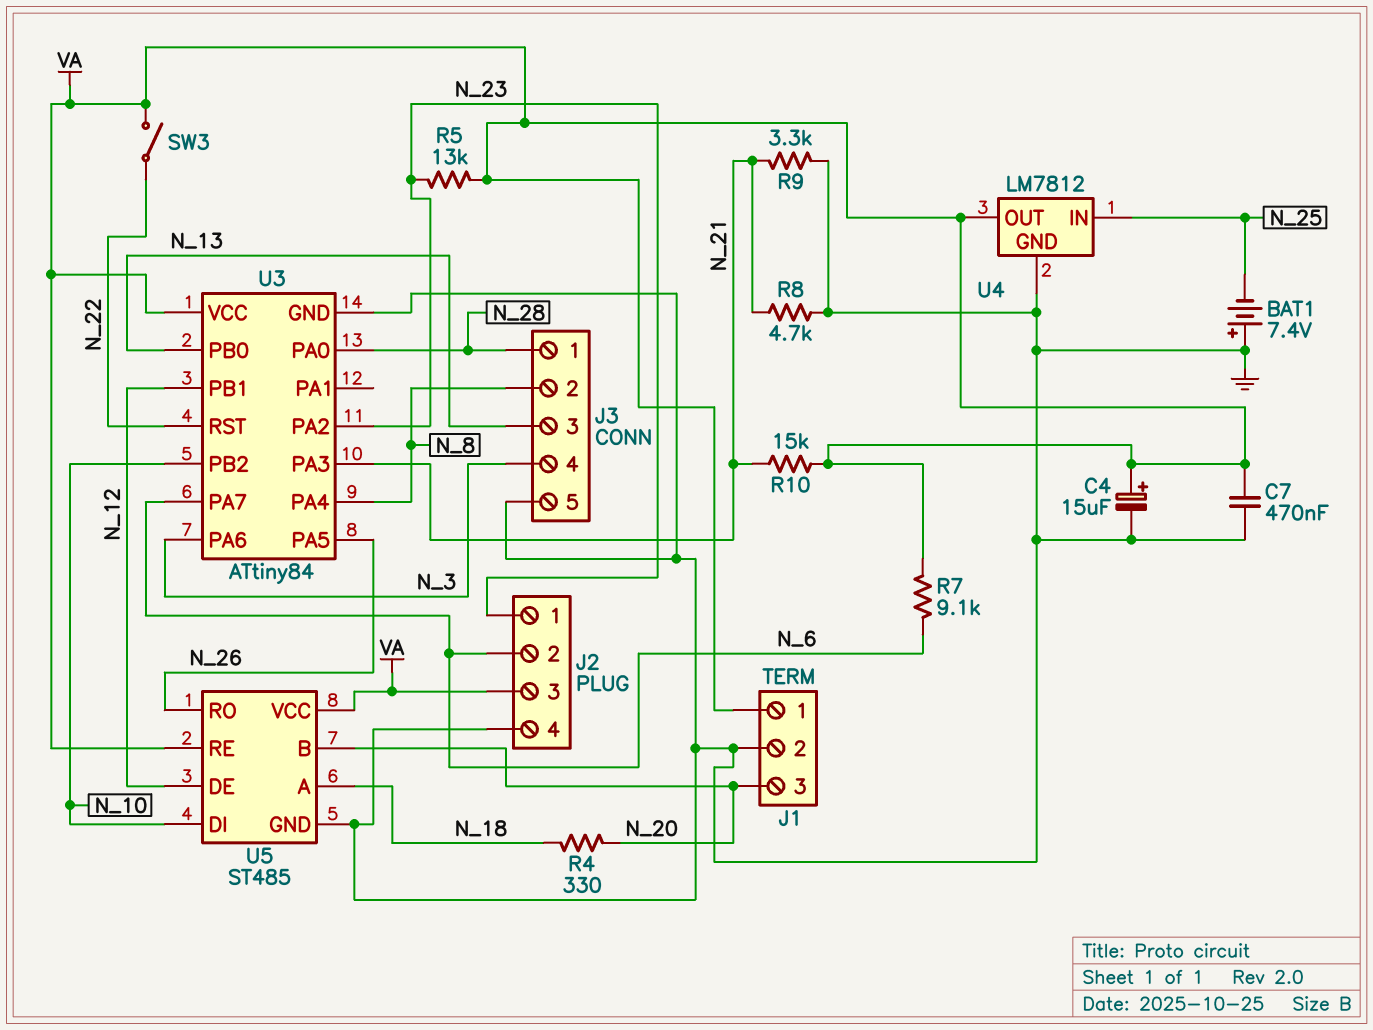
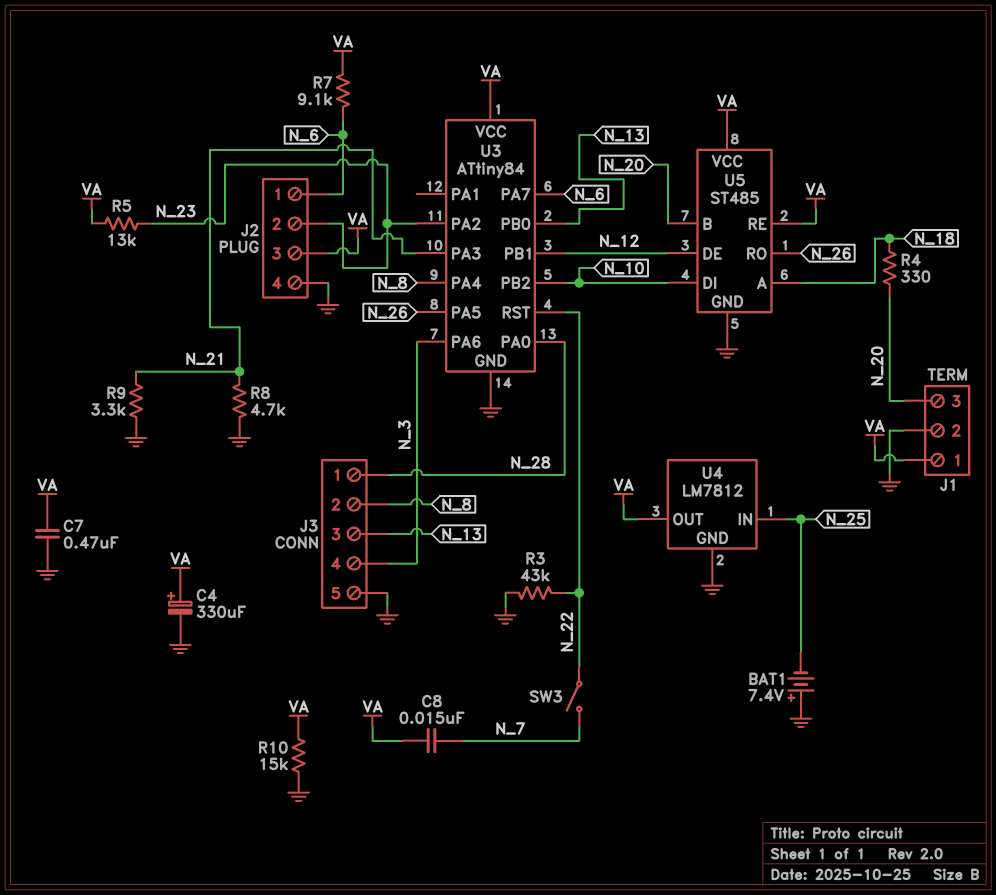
C4: 15uF (plus VA, minus GND) -> 330uF (plus VA, minus GND)
C8: none -> 15nF (N_7, VA)
J2 pin 1: N_23 -> N_6
J2 pin 2: N_6 -> N_23
R3: none -> 43k (GND, N_22)
R10: 15k (N_21, VA) -> 15k (GND, VA)
SW3: switch (N_22, VA) -> switch (N_7, N_22)

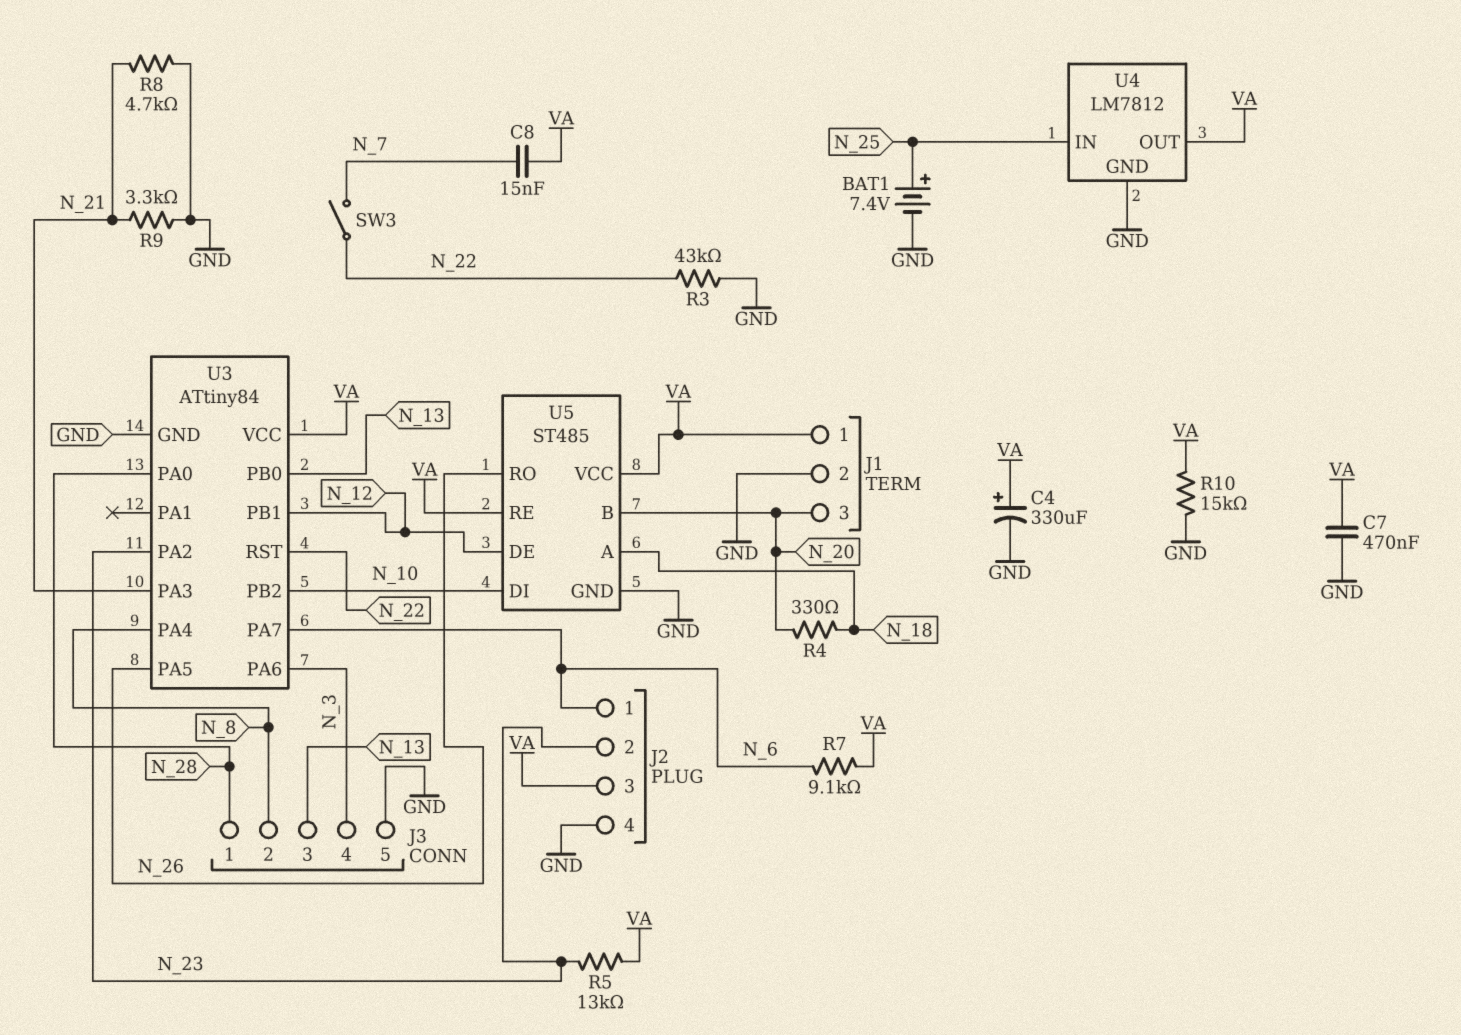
BAT1: 7.4V (plus GND, minus N_25) -> 7.4V (plus N_25, minus GND)

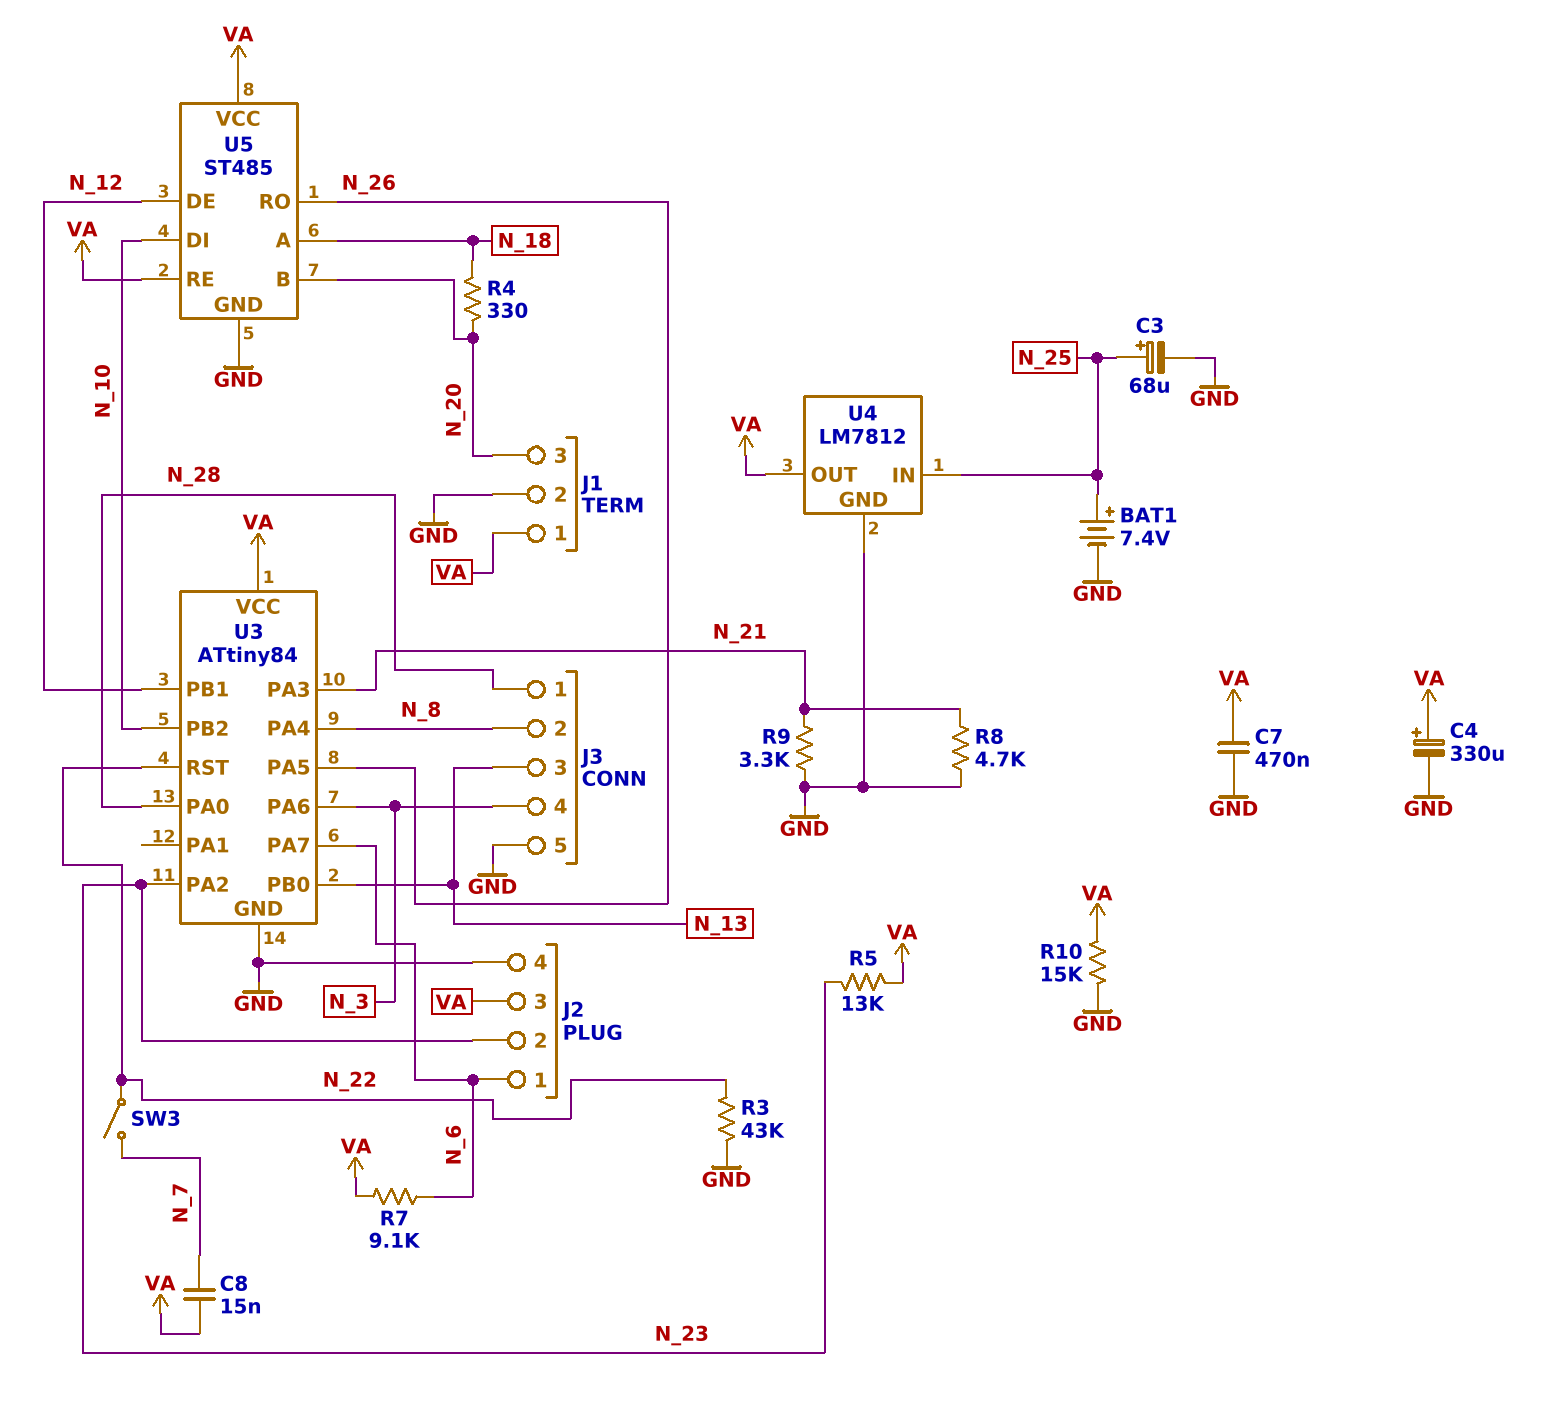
C3: none -> 68uF (plus N_25, minus GND)

